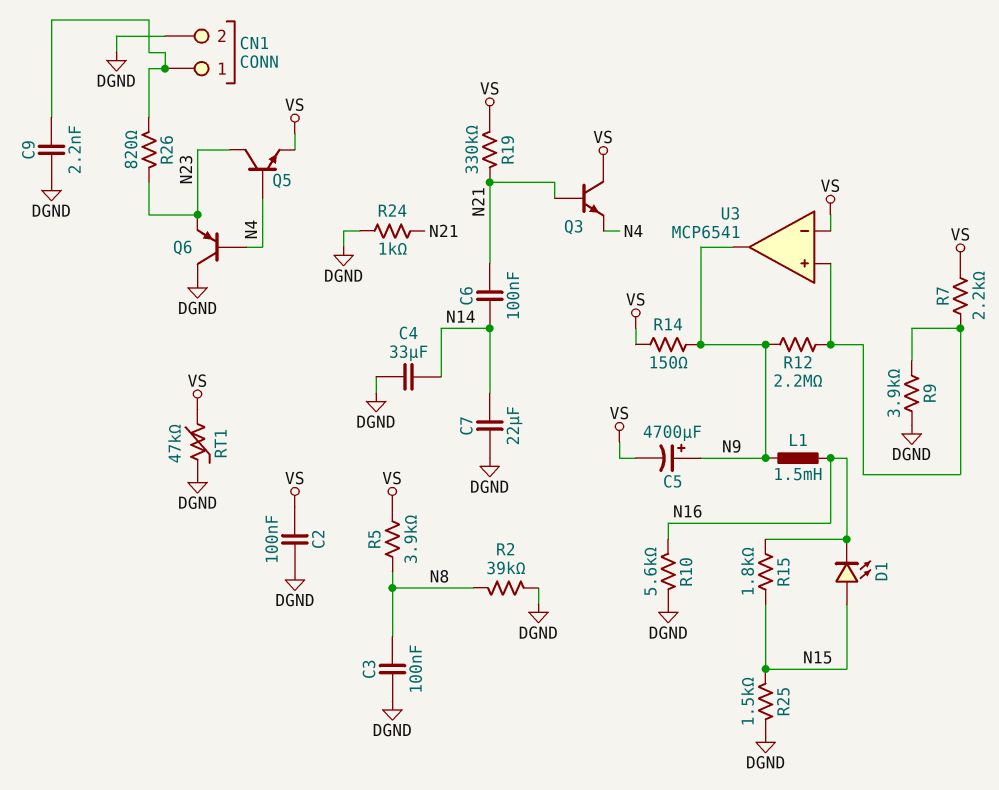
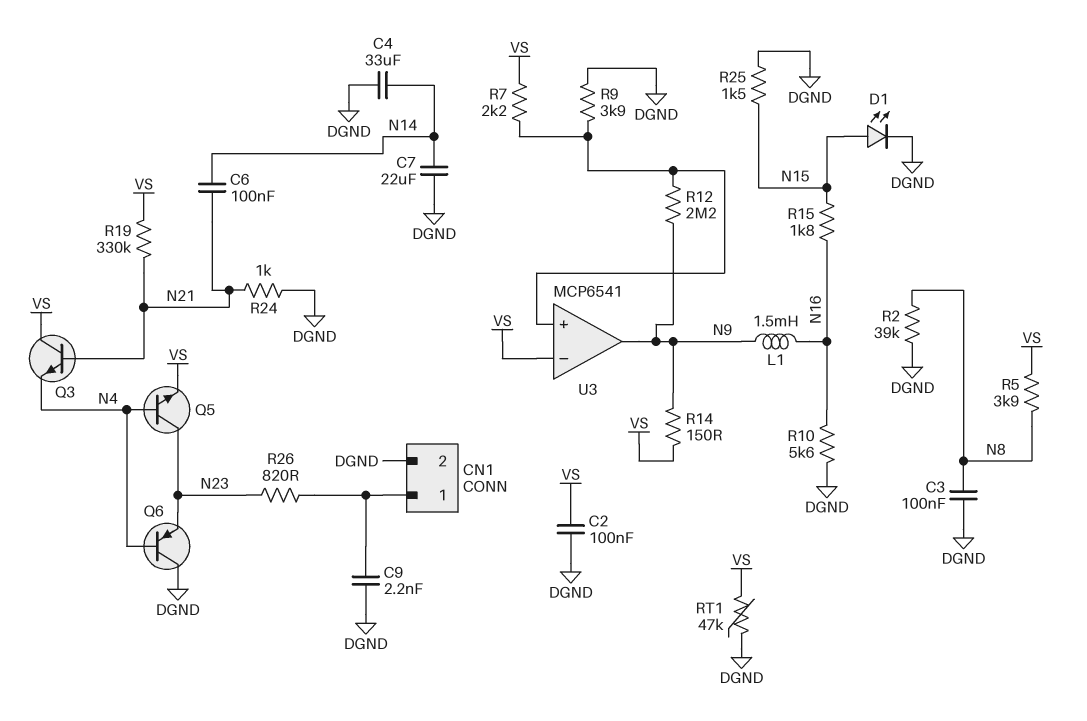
C5: 4700uF (plus N9, minus VS) -> none
D1: LED (A N15, K N16) -> LED (A N15, K DGND)

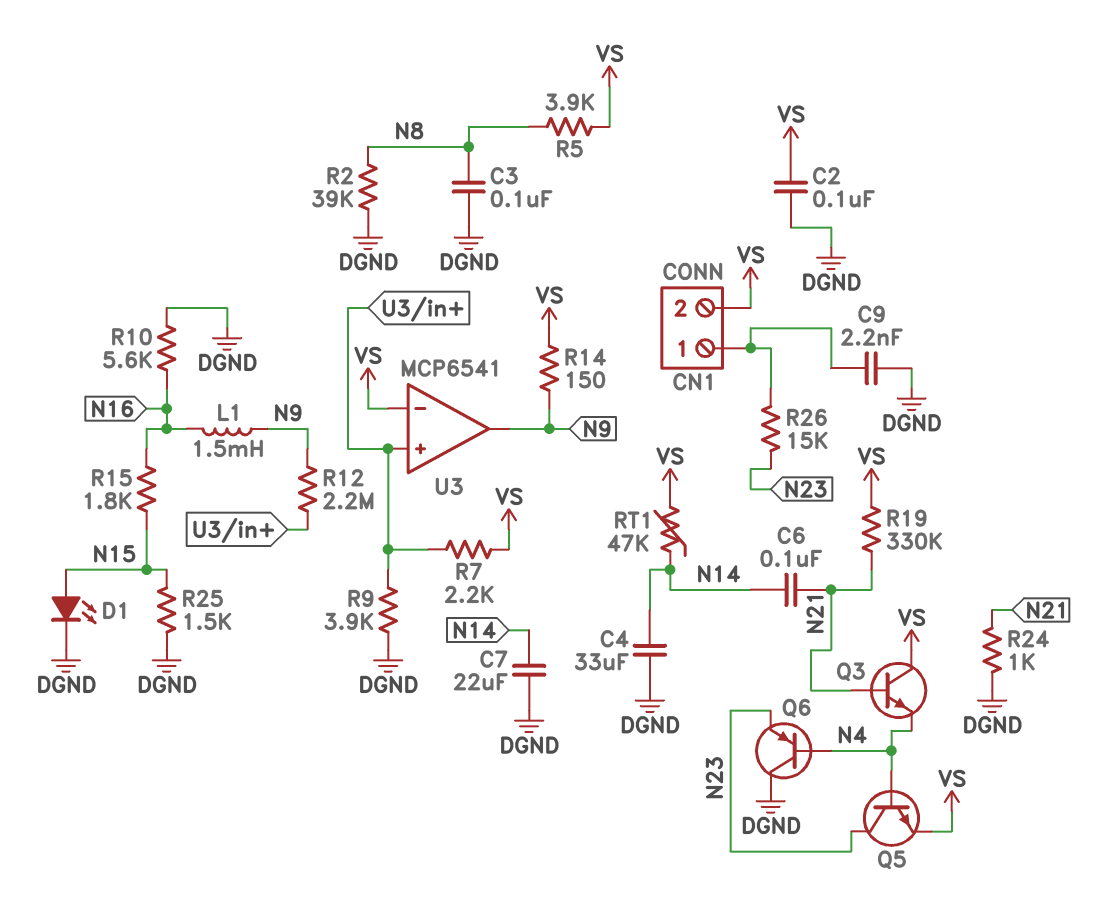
CN1 pin 2: DGND -> VS
R26: 820 (CN1/1, N23) -> 15k (CN1/1, N23)
RT1: 47k (DGND, VS) -> 47k (N14, VS)

